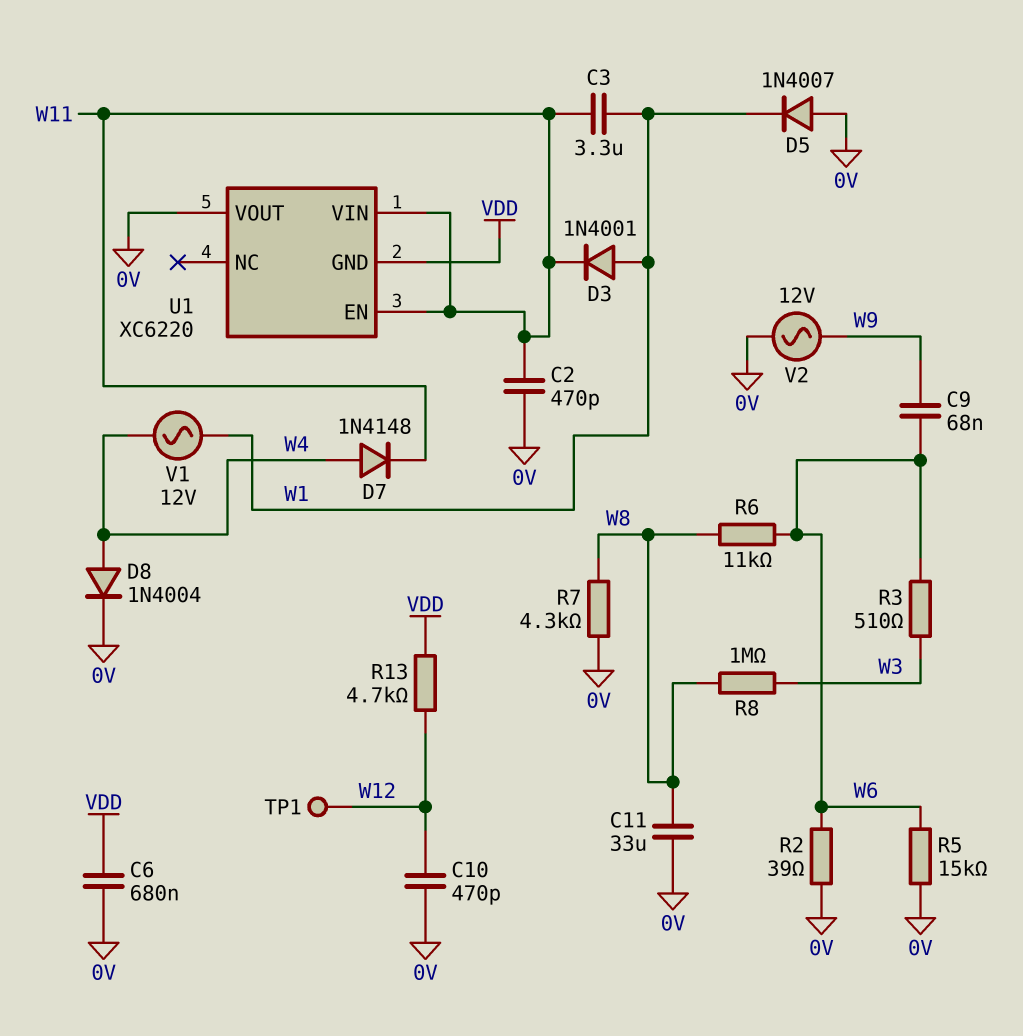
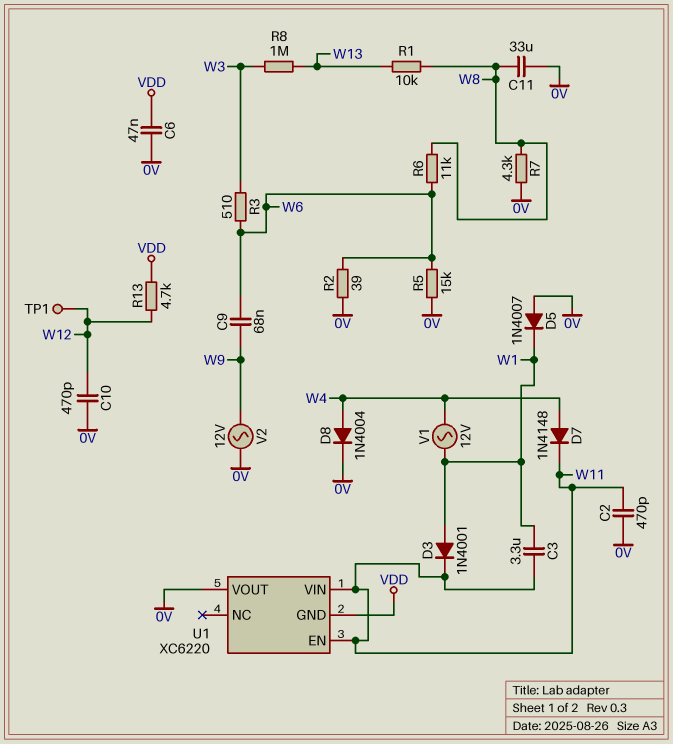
C6: 680nF (0V, VDD) -> 47nF (0V, VDD)
R1: none -> 10k (W8, W13)
R8: 1M (W3, W8) -> 1M (W3, W13)

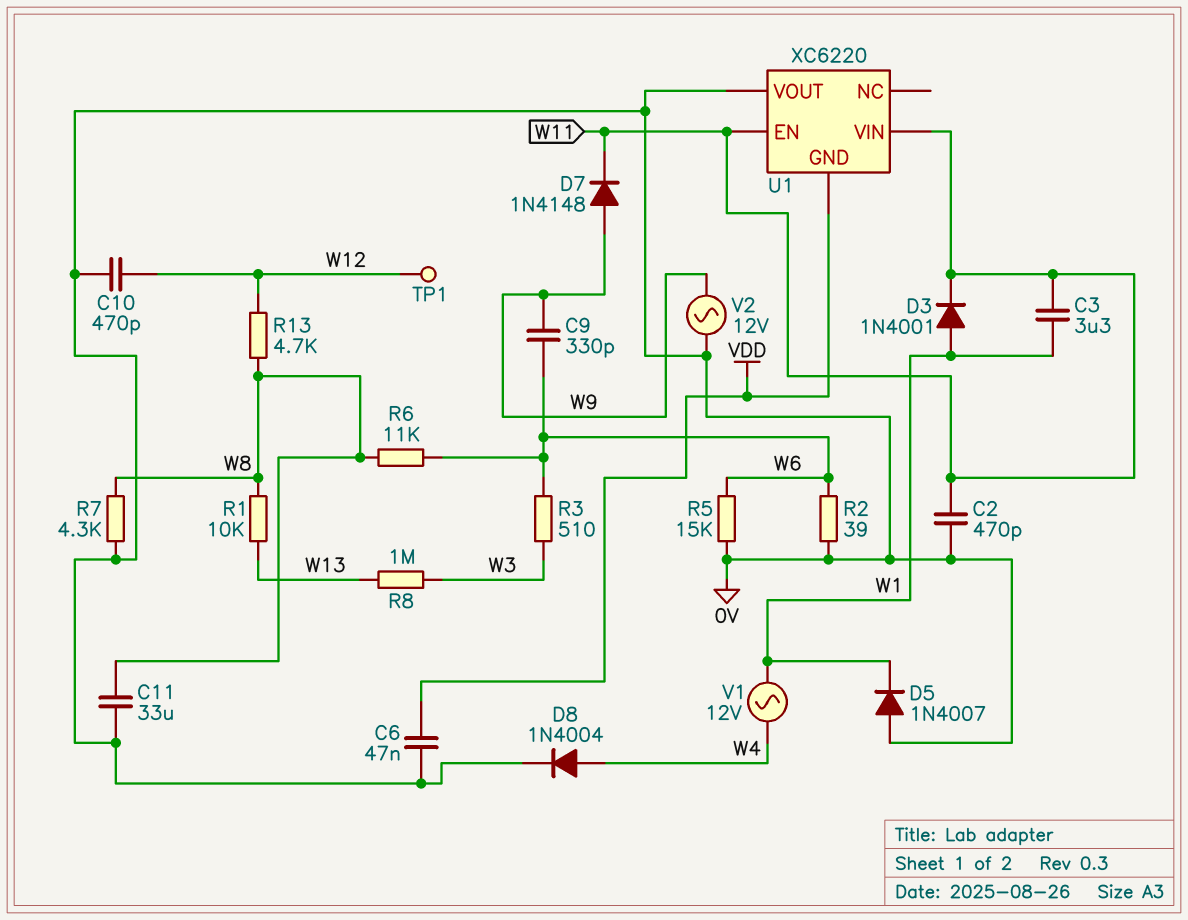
C9: 68nF (W6, W9) -> 330pF (W6, W9)
D7: diode 1N4148 (A W4, K W11) -> diode 1N4148 (A W9, K W11)
R13: 4.7k (VDD, W12) -> 4.7k (W8, W12)

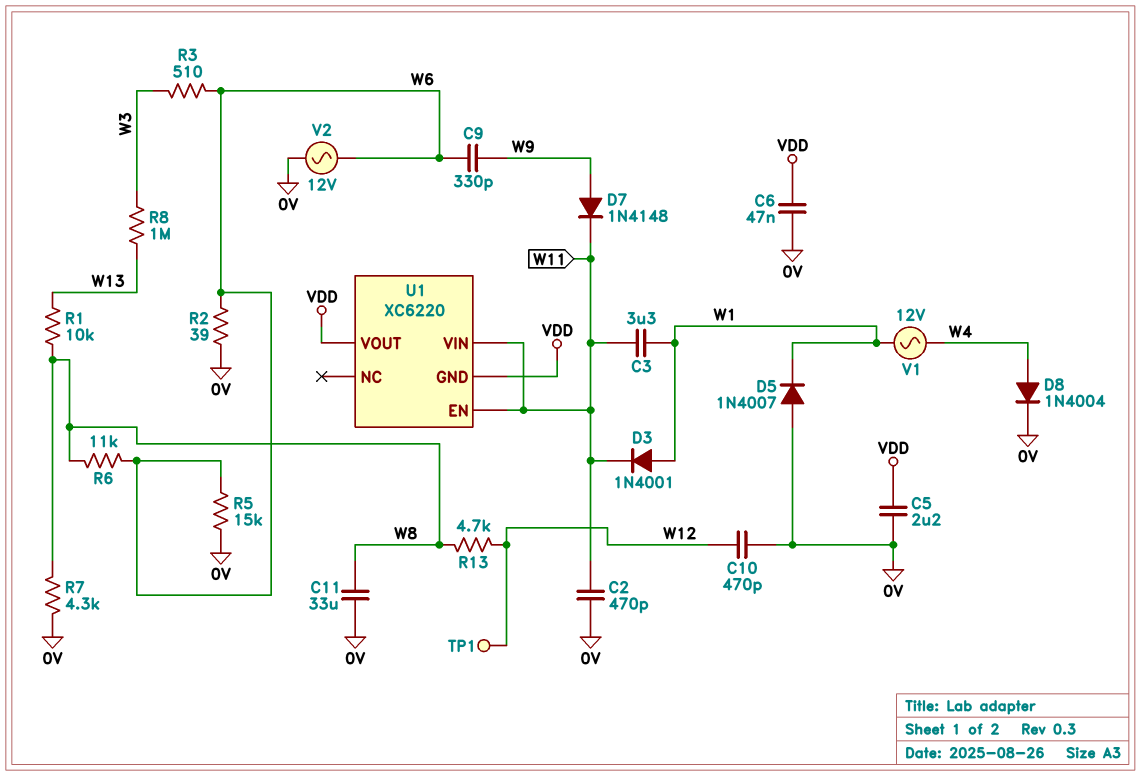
C5: none -> 2.2uF (0V, VDD)
U1 pin VOUT: 0V -> VDD
V2: AC 12V (0V, W9) -> AC 12V (0V, W6)

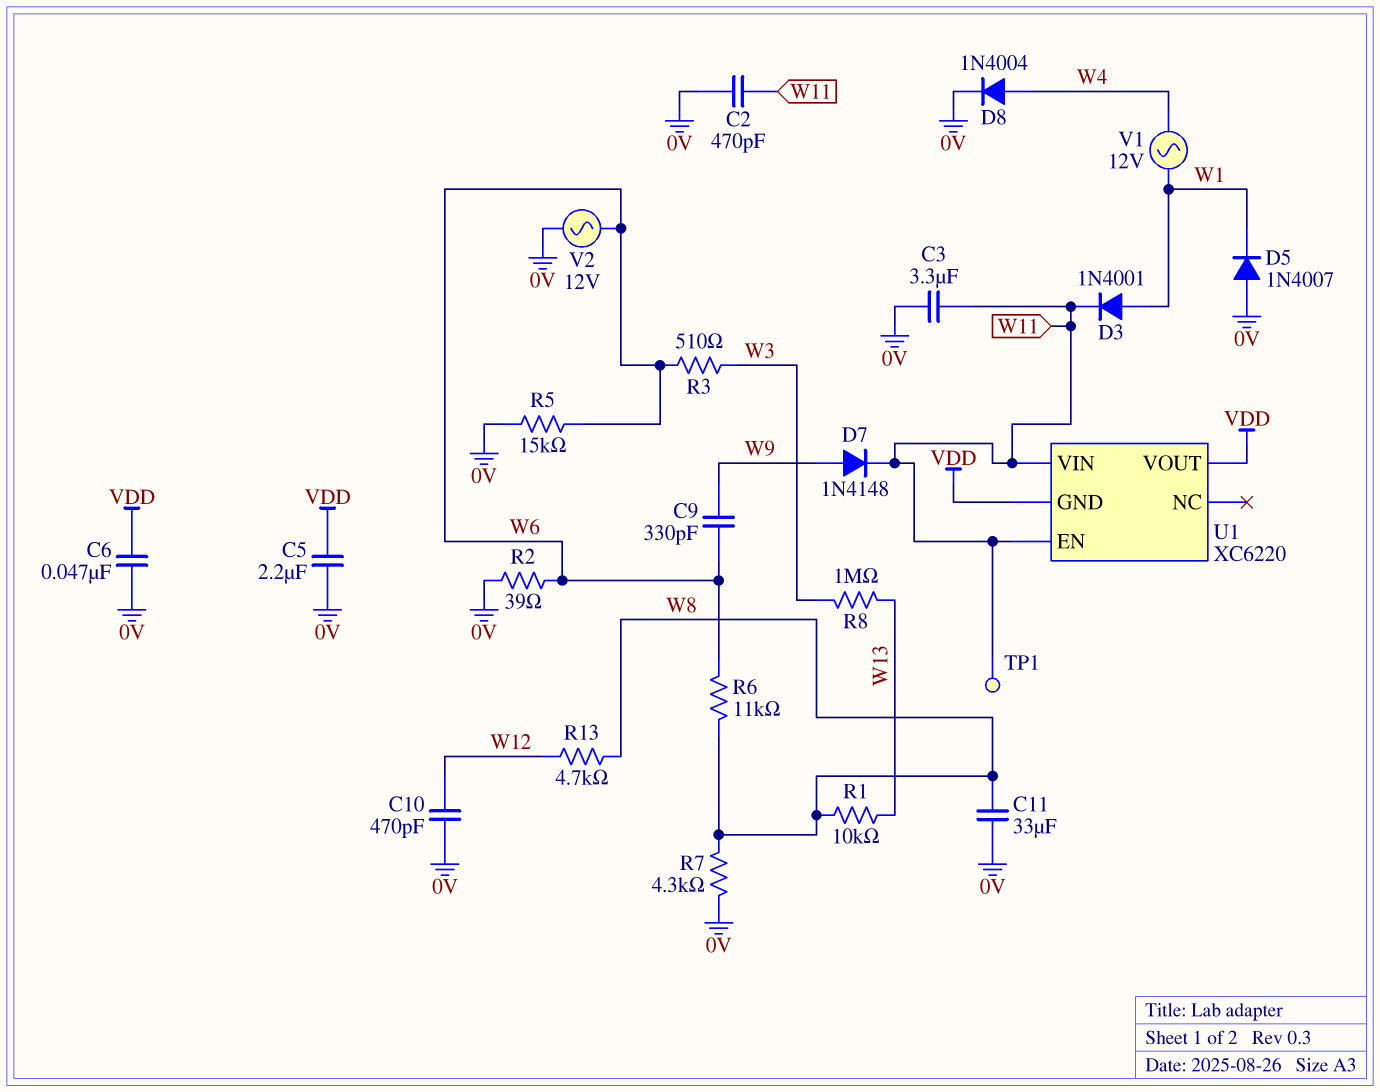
C3: 3.3uF (W1, W11) -> 3.3uF (0V, W11)
TP1: test point (W12) -> test point (W11)

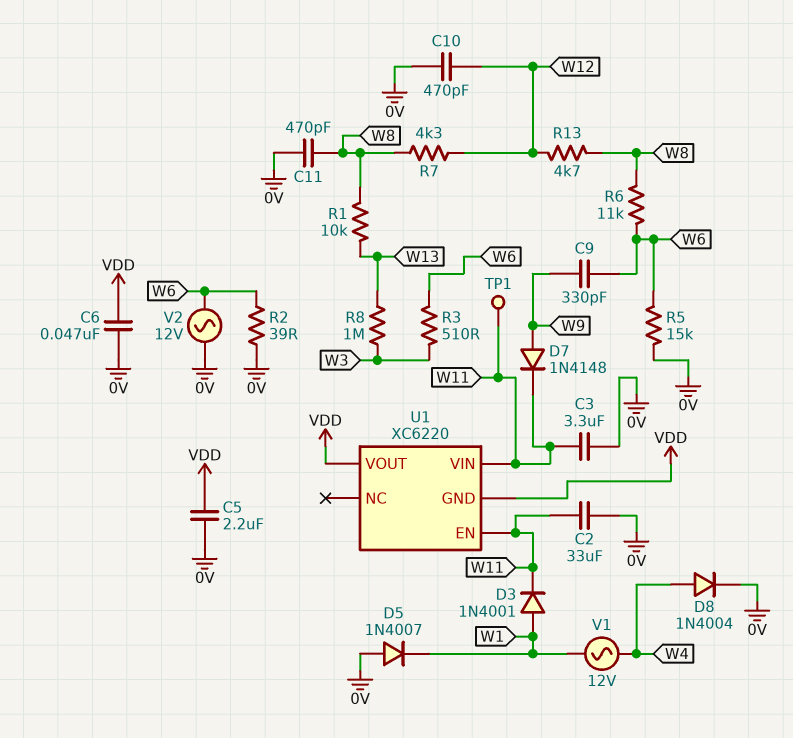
C2: 470pF (0V, W11) -> 33uF (0V, W11)
C11: 33uF (0V, W8) -> 470pF (0V, W8)
R7: 4.3k (0V, W8) -> 4.3k (W8, W12)

